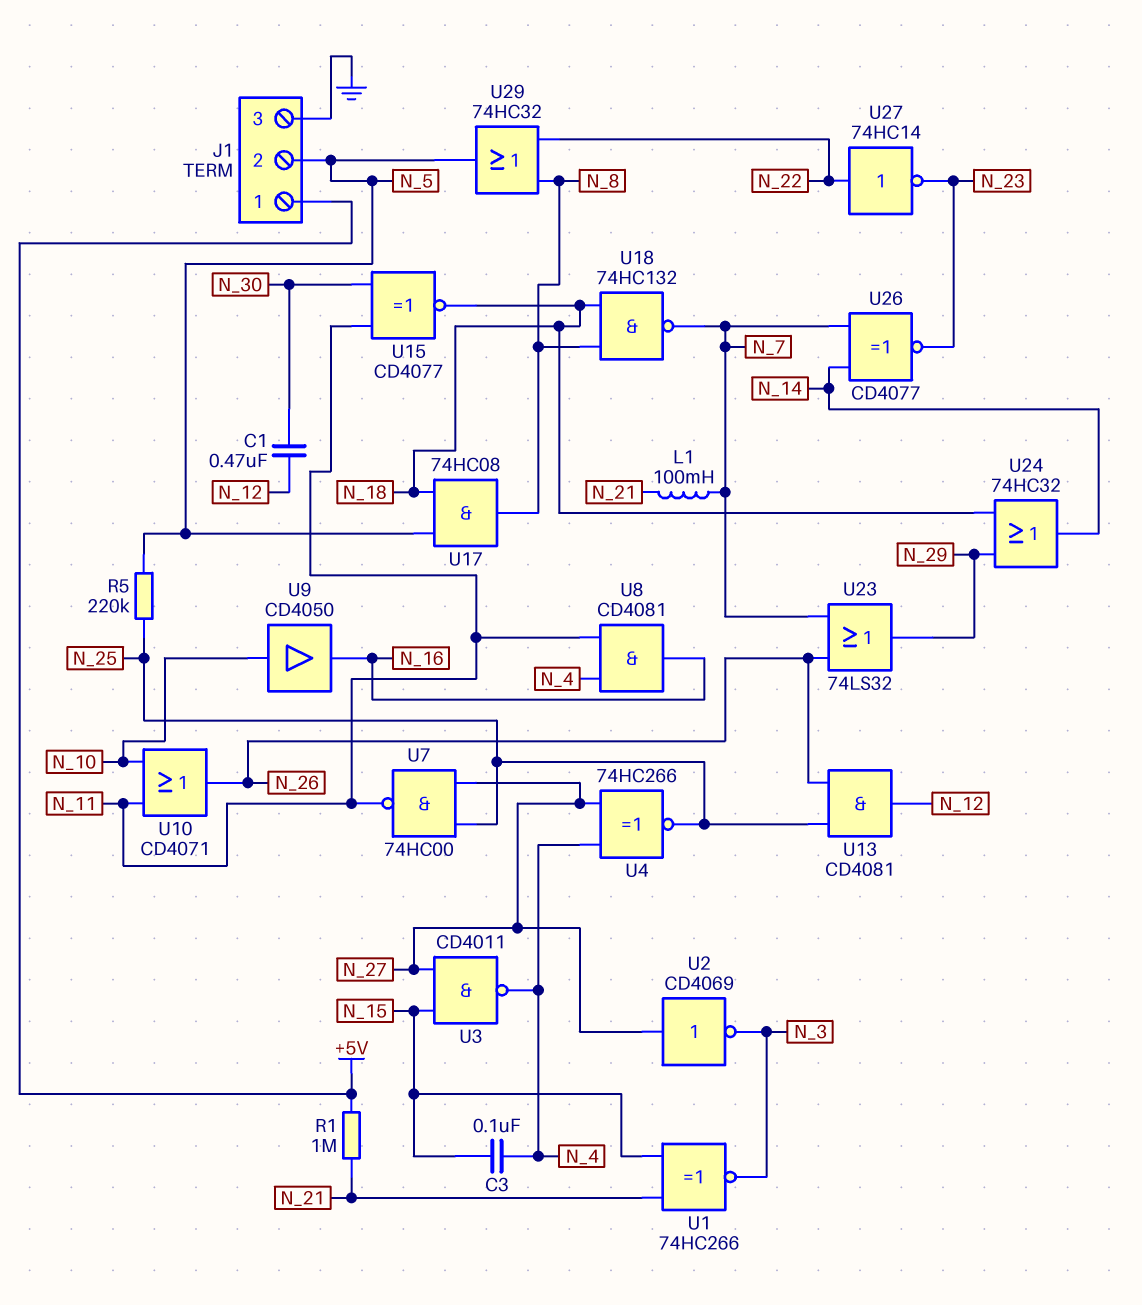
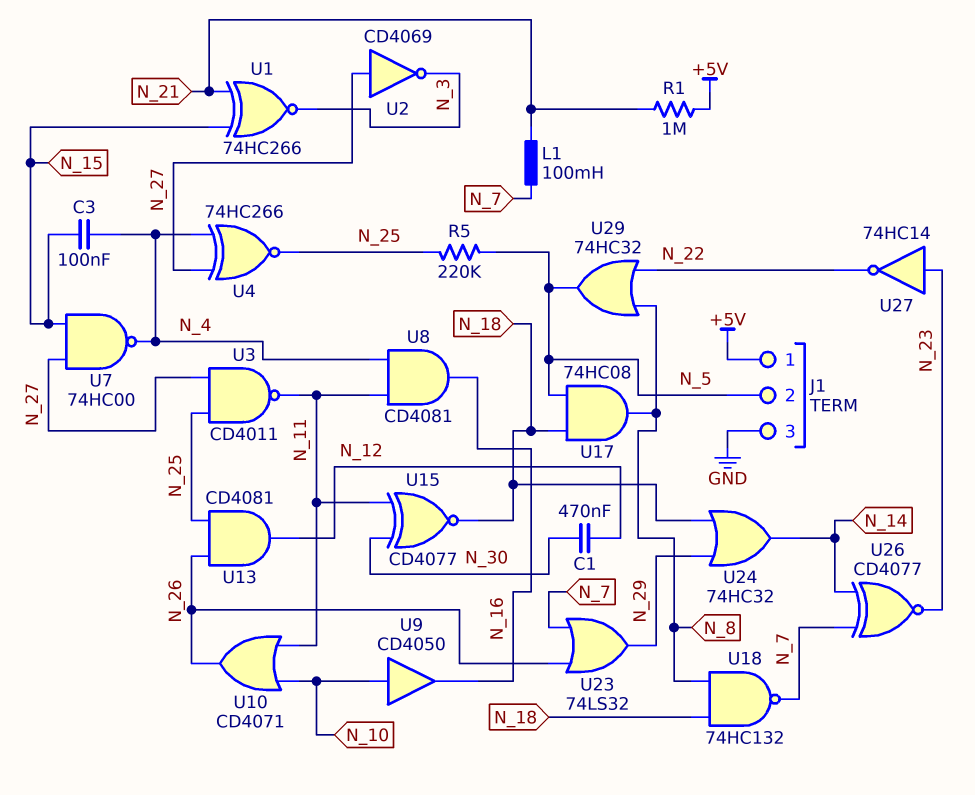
U3: NAND CD4011 (in N_15, in N_27, out N_4) -> NAND CD4011 (in N_25, in N_27, out N_11)
U7: NAND 74HC00 (in N_25, in N_27, out N_11) -> NAND 74HC00 (in N_15, in N_27, out N_4)
U27: NOT 74HC14 (in N_22, out N_23) -> NOT 74HC14 (in N_23, out N_22)

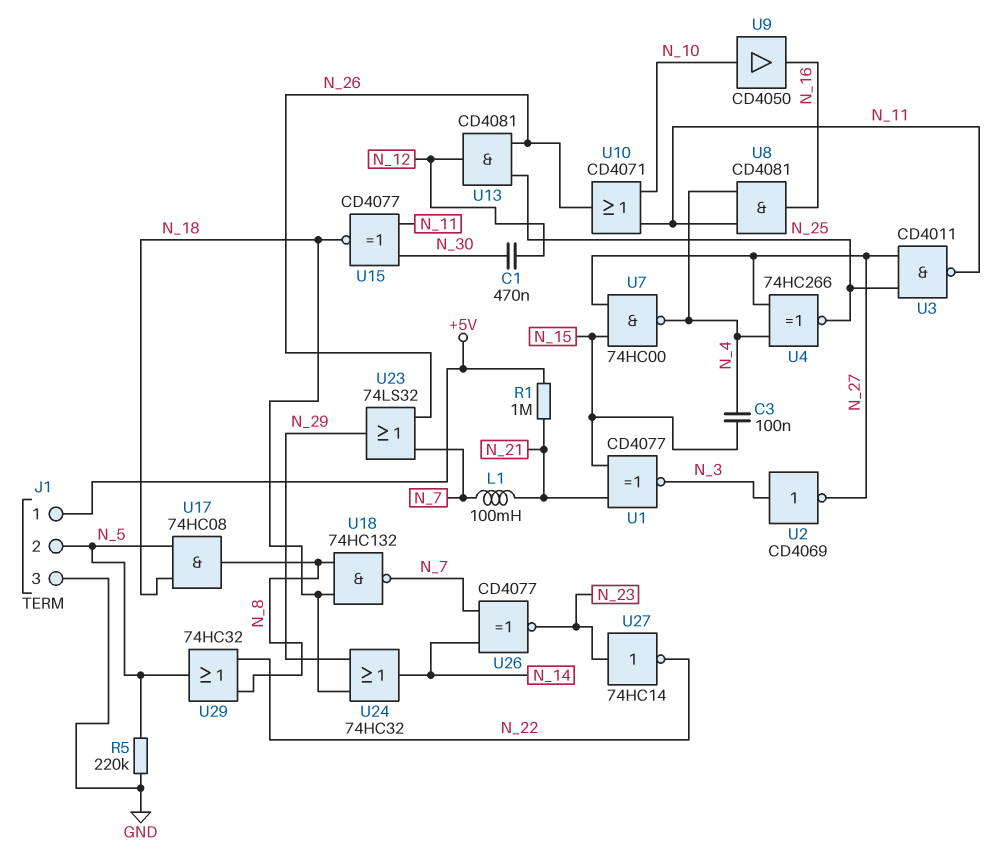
R5: 220k (N_5, N_25) -> 220k (GND, N_5)
U1: XNOR 74HC266 (in N_15, in N_21, out N_3) -> XNOR CD4077 (in N_15, in N_21, out N_3)
U2: NOT CD4069 (in N_27, out N_3) -> NOT CD4069 (in N_3, out N_27)

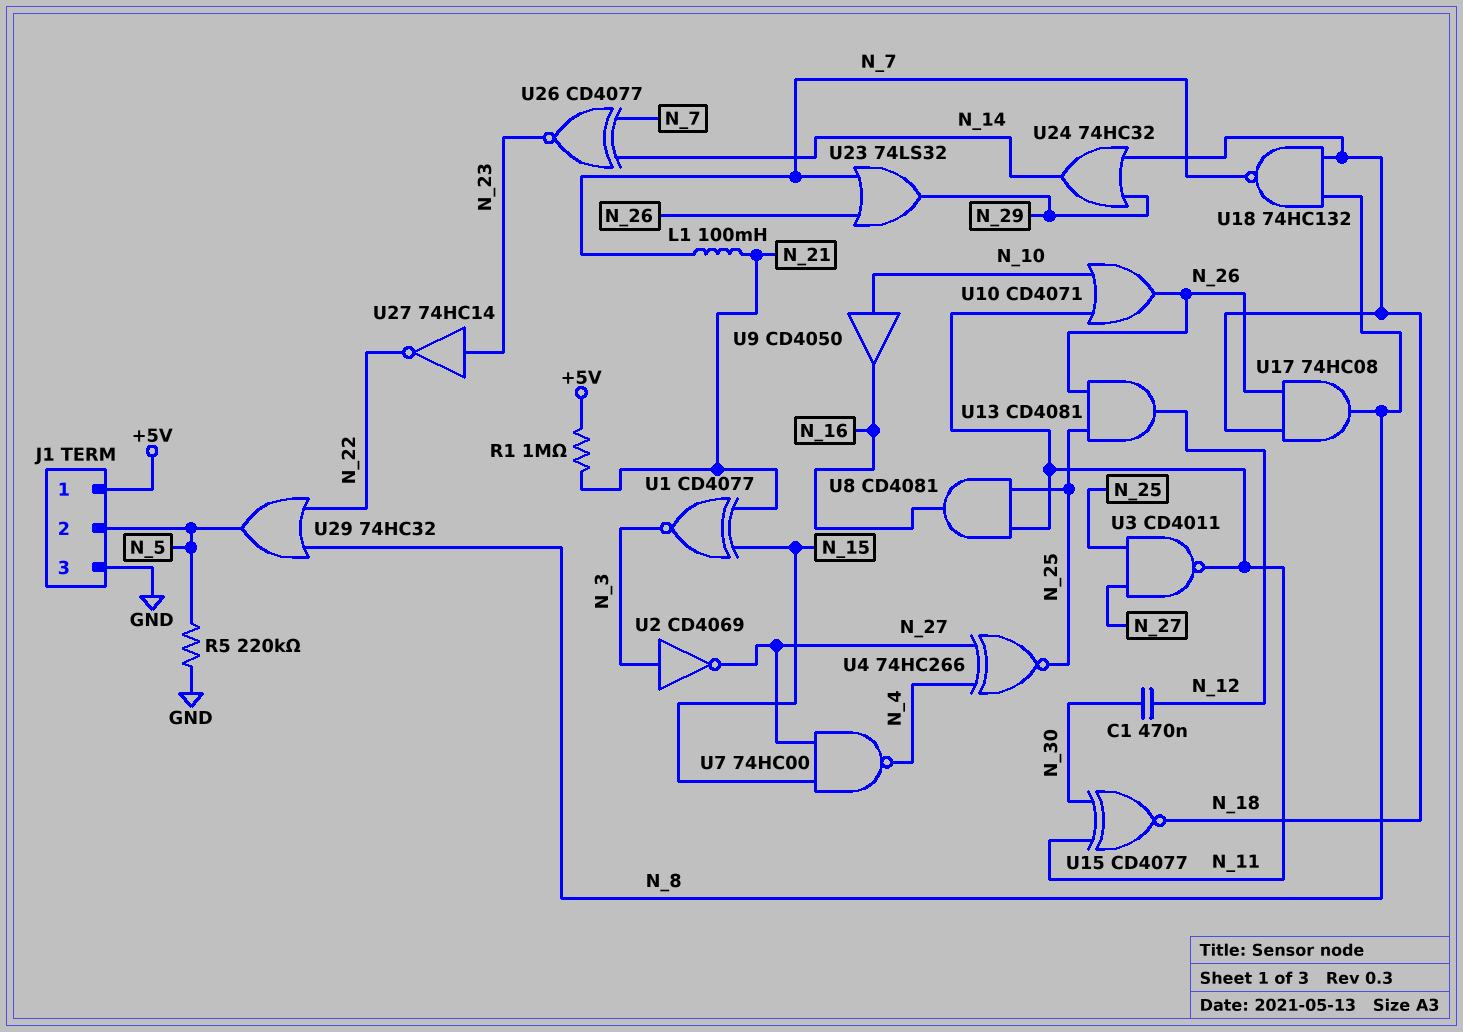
C3: 100nF (N_4, N_15) -> none
U8: AND CD4081 (in N_4, in N_11, out N_16) -> AND CD4081 (in N_11, in N_25, out N_16)
U17: AND 74HC08 (in N_5, in N_18, out N_8) -> AND 74HC08 (in N_18, in N_26, out N_8)

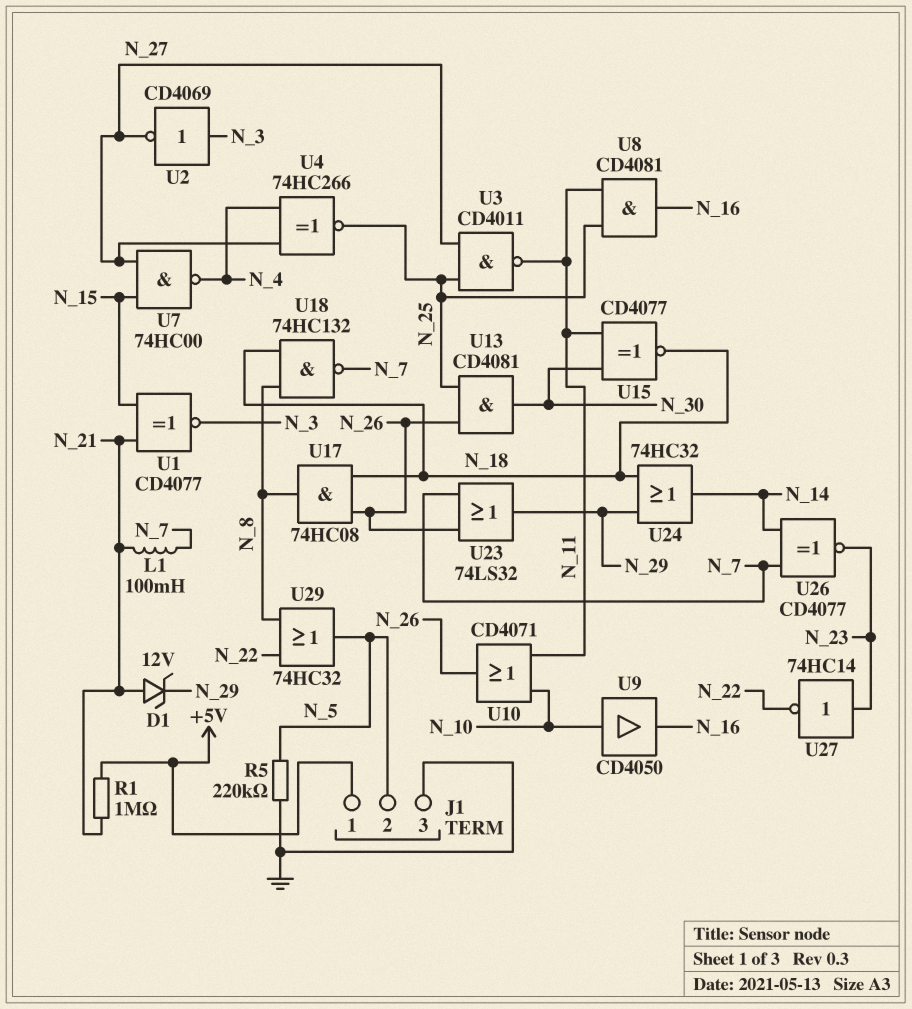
C1: 470nF (N_12, N_30) -> none
D1: none -> zener 12V (A N_21, K N_29)
U13: AND CD4081 (in N_25, in N_26, out N_12) -> AND CD4081 (in N_25, in N_26, out N_30)

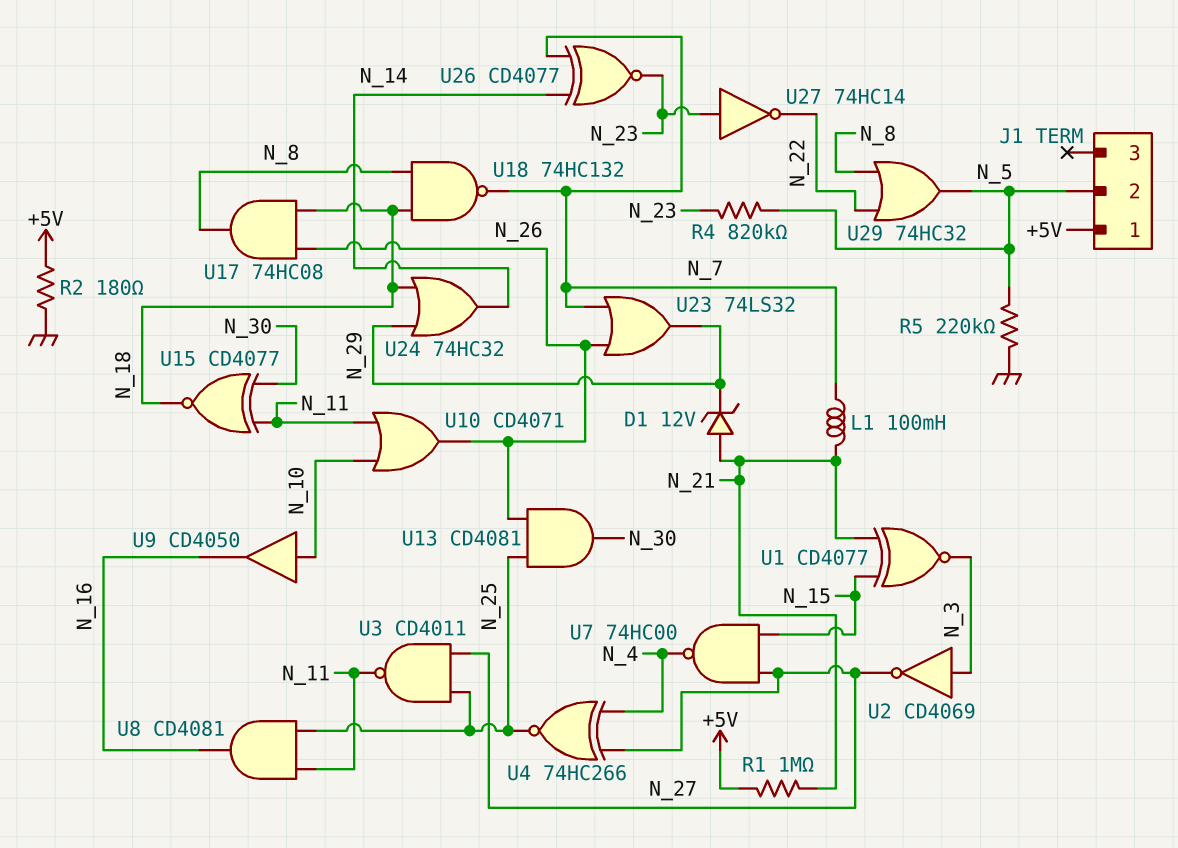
J1 pin 3: GND -> none
R2: none -> 180 (+5V, GND)
R4: none -> 820k (N_5, N_23)

